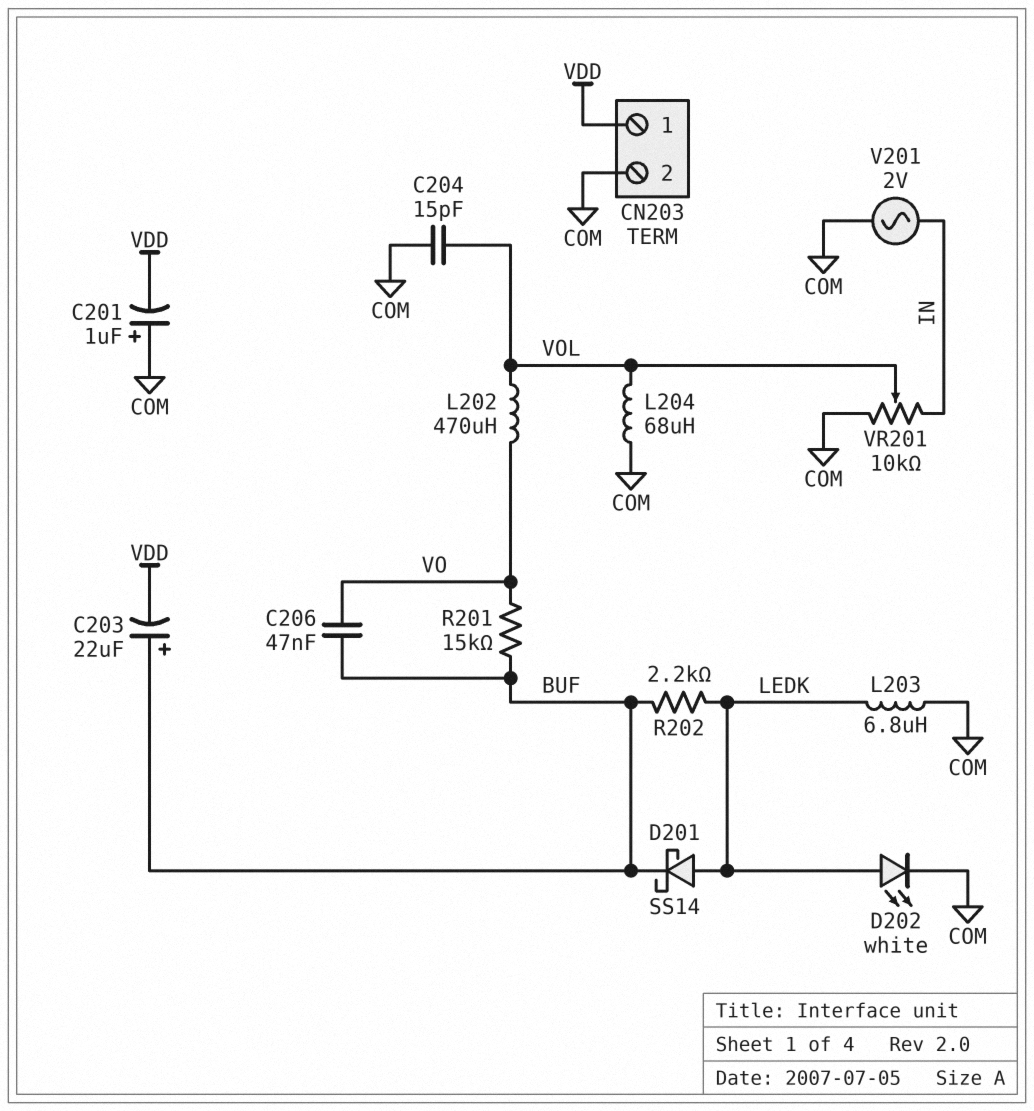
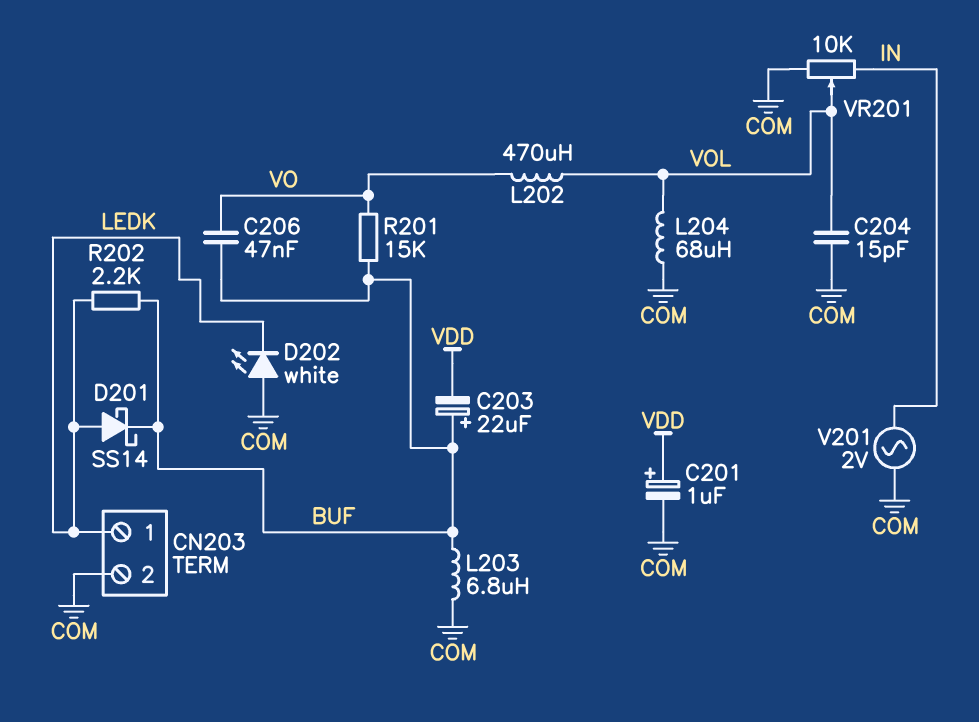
C201: 1uF (plus COM, minus VDD) -> 1uF (plus VDD, minus COM)
CN203 pin 1: VDD -> LEDK
D202: LED white (A LEDK, K COM) -> LED white (A COM, K LEDK)
L203: 6.8uH (COM, LEDK) -> 6.8uH (BUF, COM)

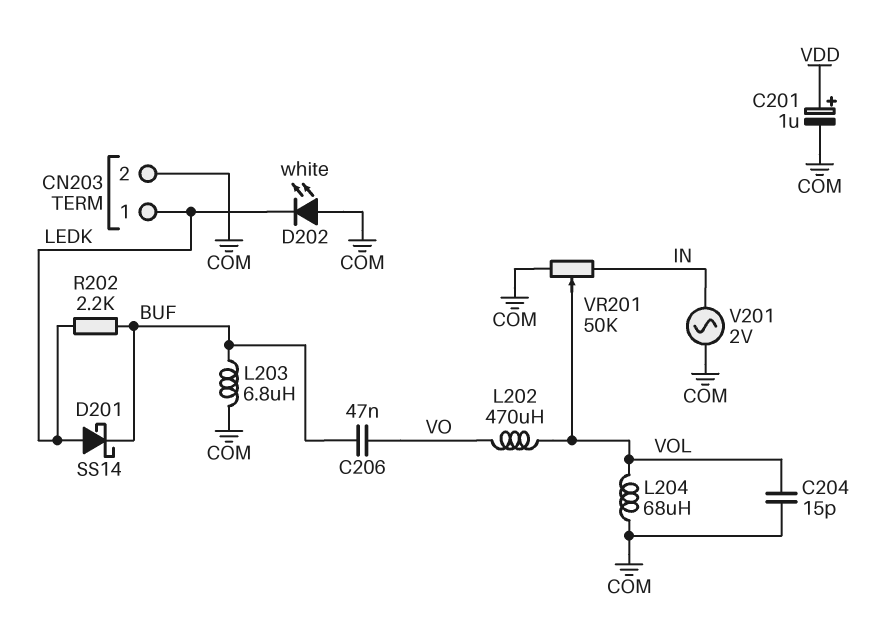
C203: 22uF (plus BUF, minus VDD) -> none
R201: 15k (BUF, VO) -> none
VR201: 10k (COM, IN, wiper VOL) -> 50k (COM, IN, wiper VOL)

